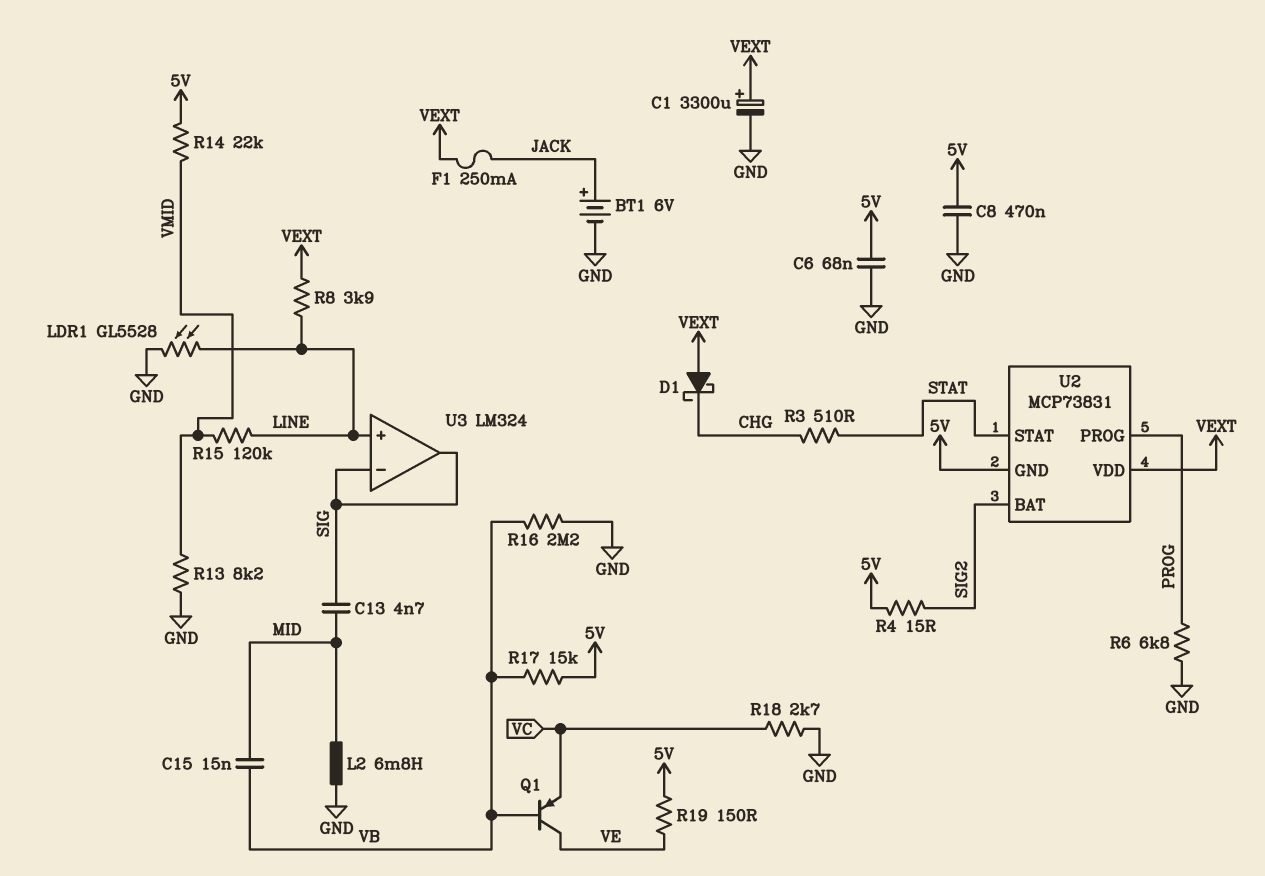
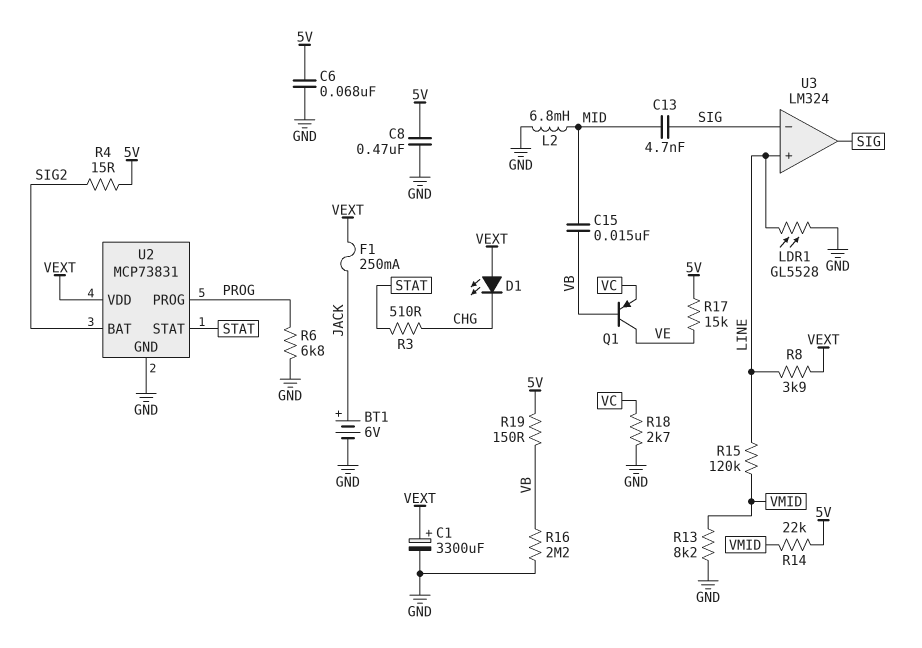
D1: schottky (A VEXT, K CHG) -> LED (A VEXT, K CHG)
R17: 15k (5V, VB) -> 15k (5V, VE)
R19: 150 (5V, VE) -> 150 (5V, VB)
U2 pin GND: 5V -> GND

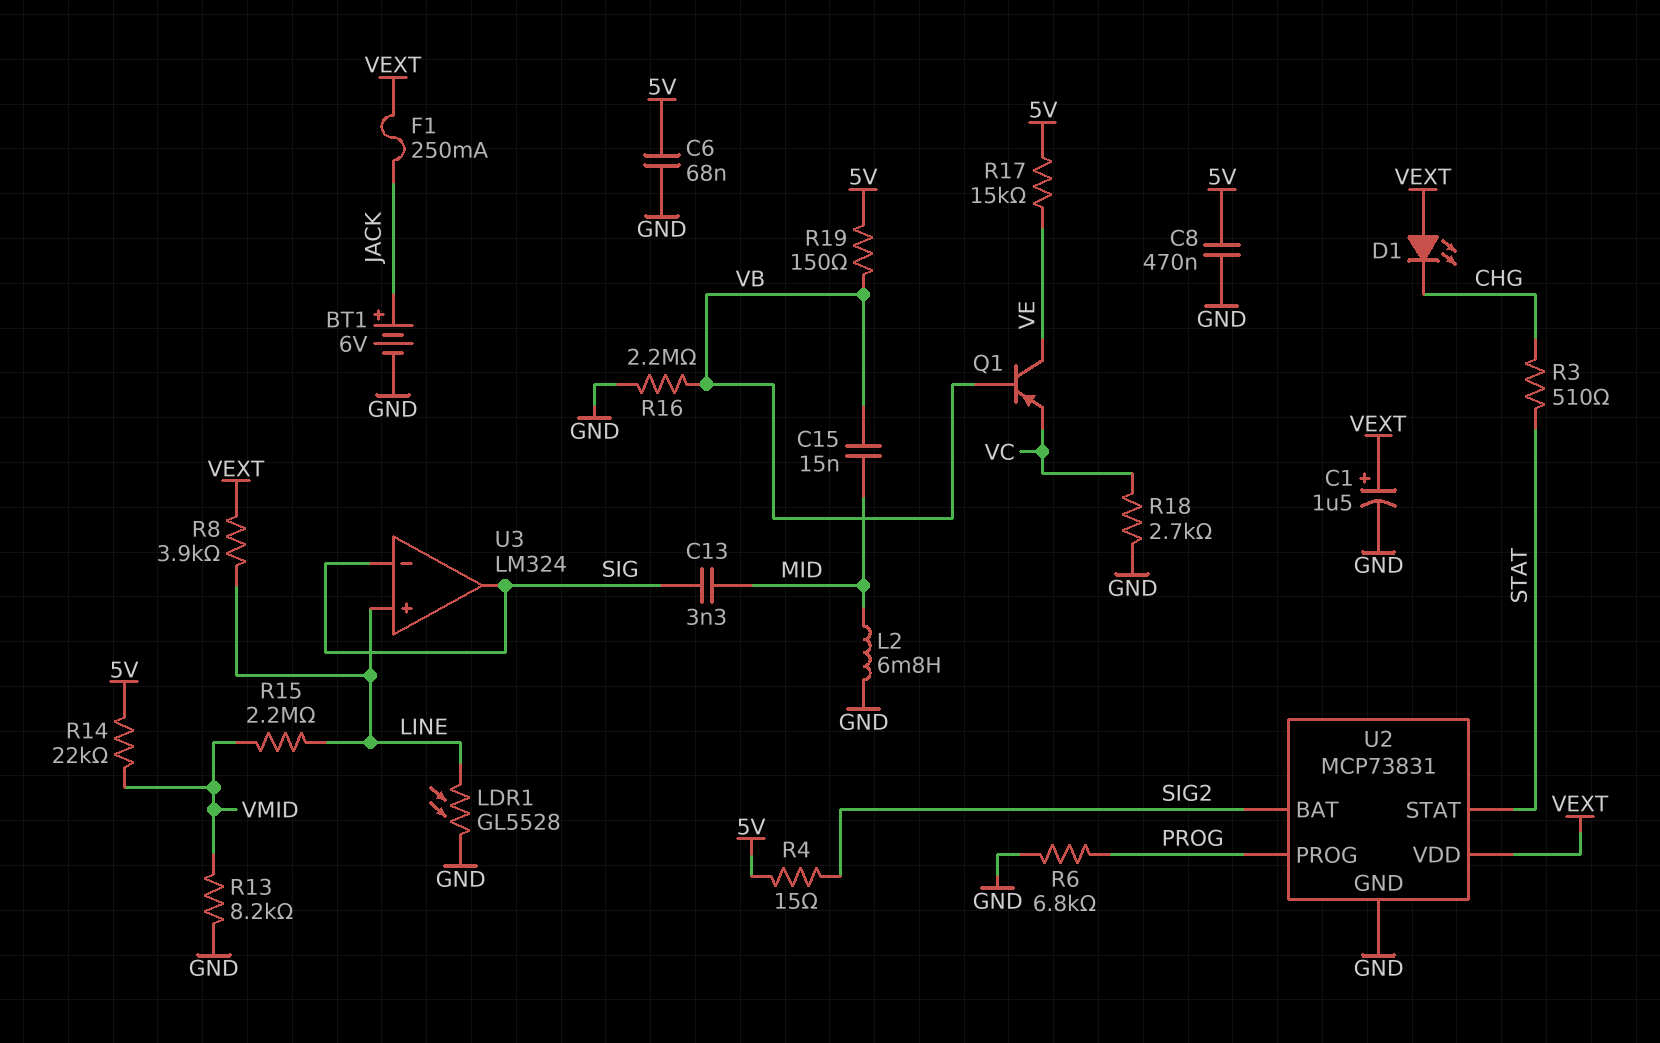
C1: 3300uF (plus VEXT, minus GND) -> 1.5uF (plus VEXT, minus GND)
C13: 4.7nF (MID, SIG) -> 3.3nF (MID, SIG)
R15: 120k (LINE, VMID) -> 2.2M (LINE, VMID)

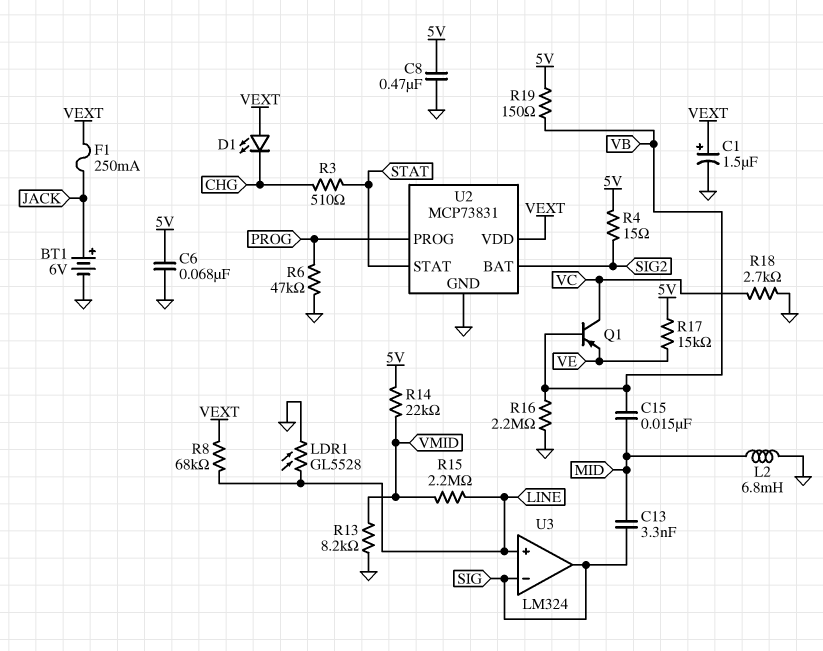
Q1: PNP (B VB, C VE, E VC) -> PNP (B VB, C VC, E VE)
R6: 6.8k (GND, PROG) -> 47k (GND, PROG)
R8: 3.9k (LINE, VEXT) -> 68k (LINE, VEXT)

